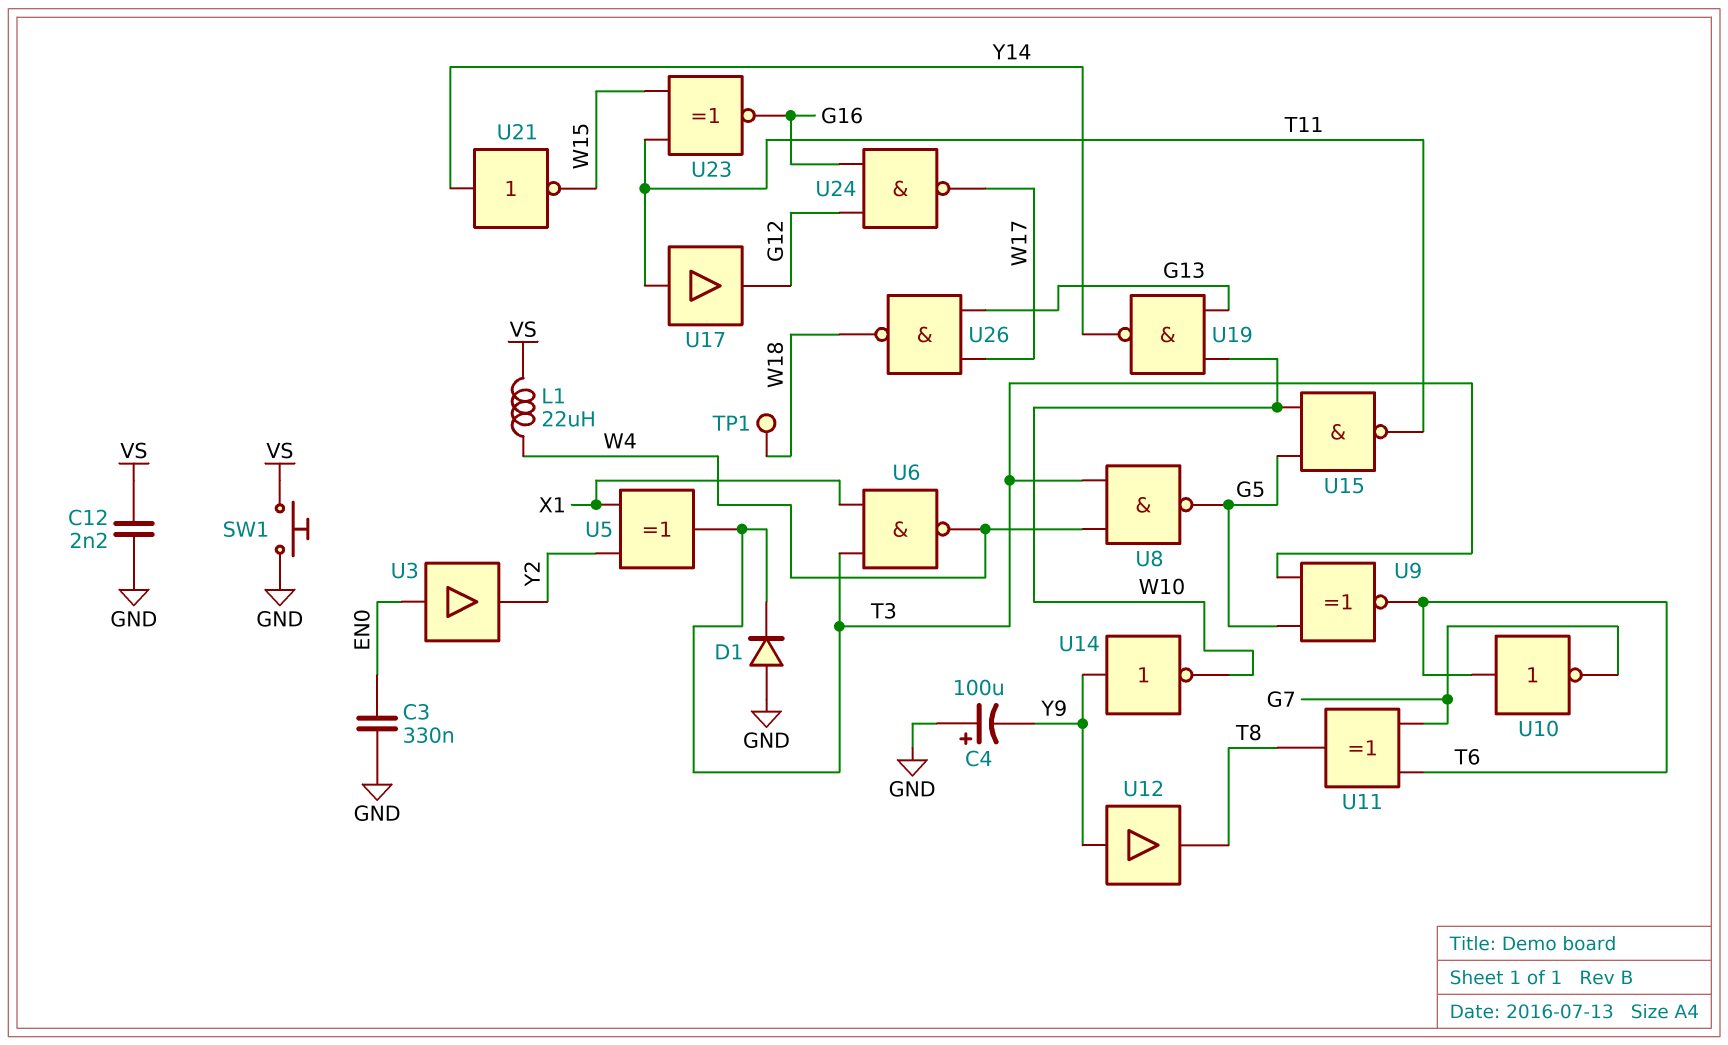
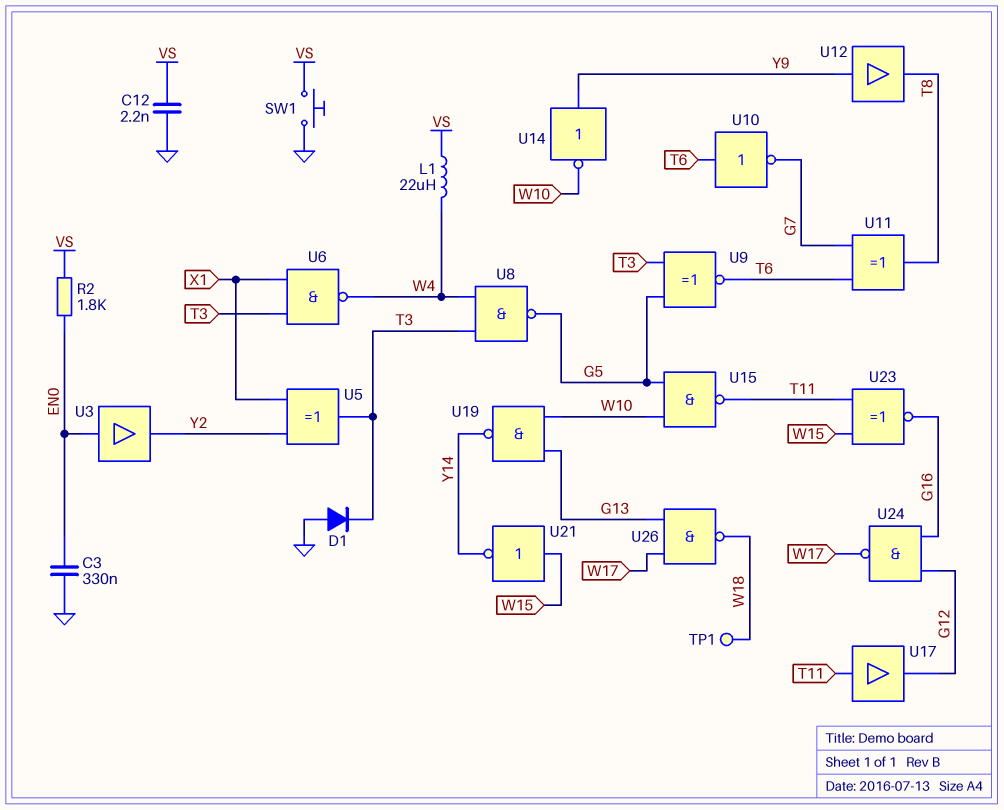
C4: 100uF (plus GND, minus Y9) -> none
R2: none -> 1.8k (EN0, VS)
U21: NOT (in Y14, out W15) -> NOT (in W15, out Y14)

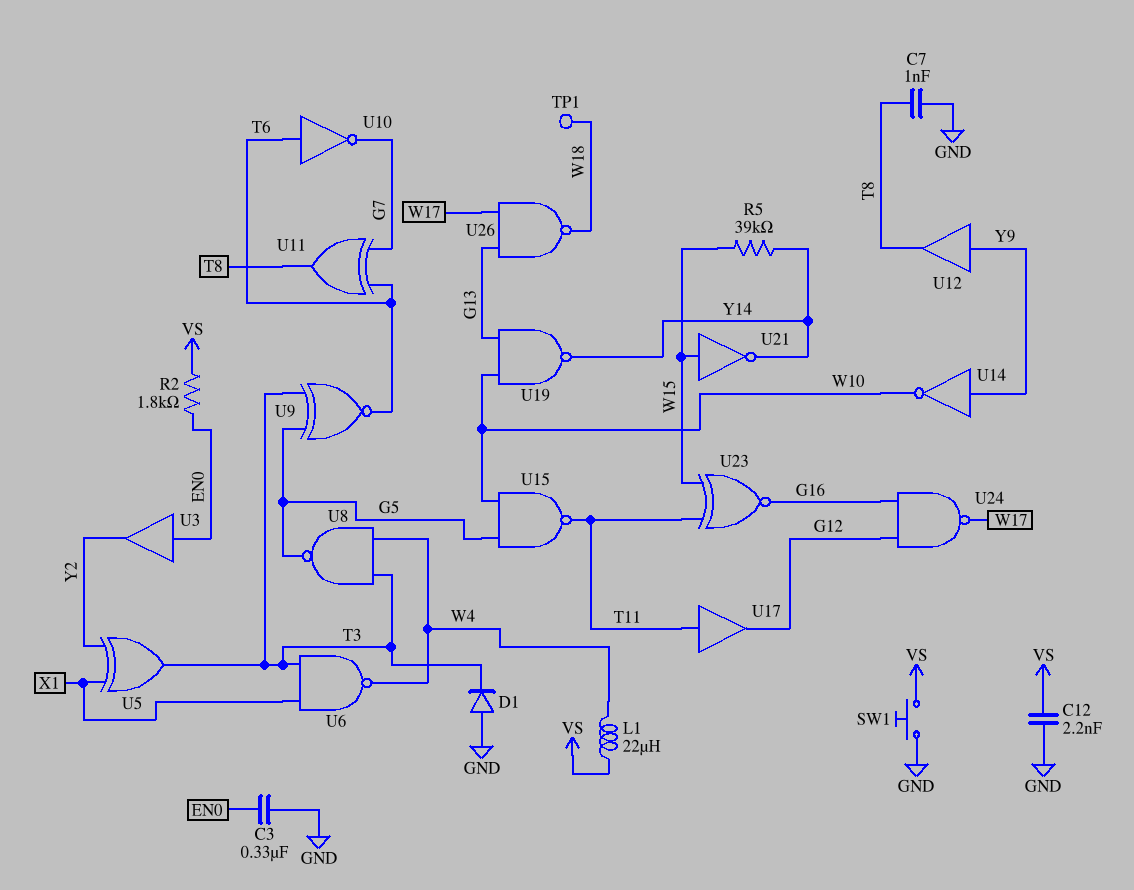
C7: none -> 1nF (GND, T8)
R5: none -> 39k (W15, Y14)

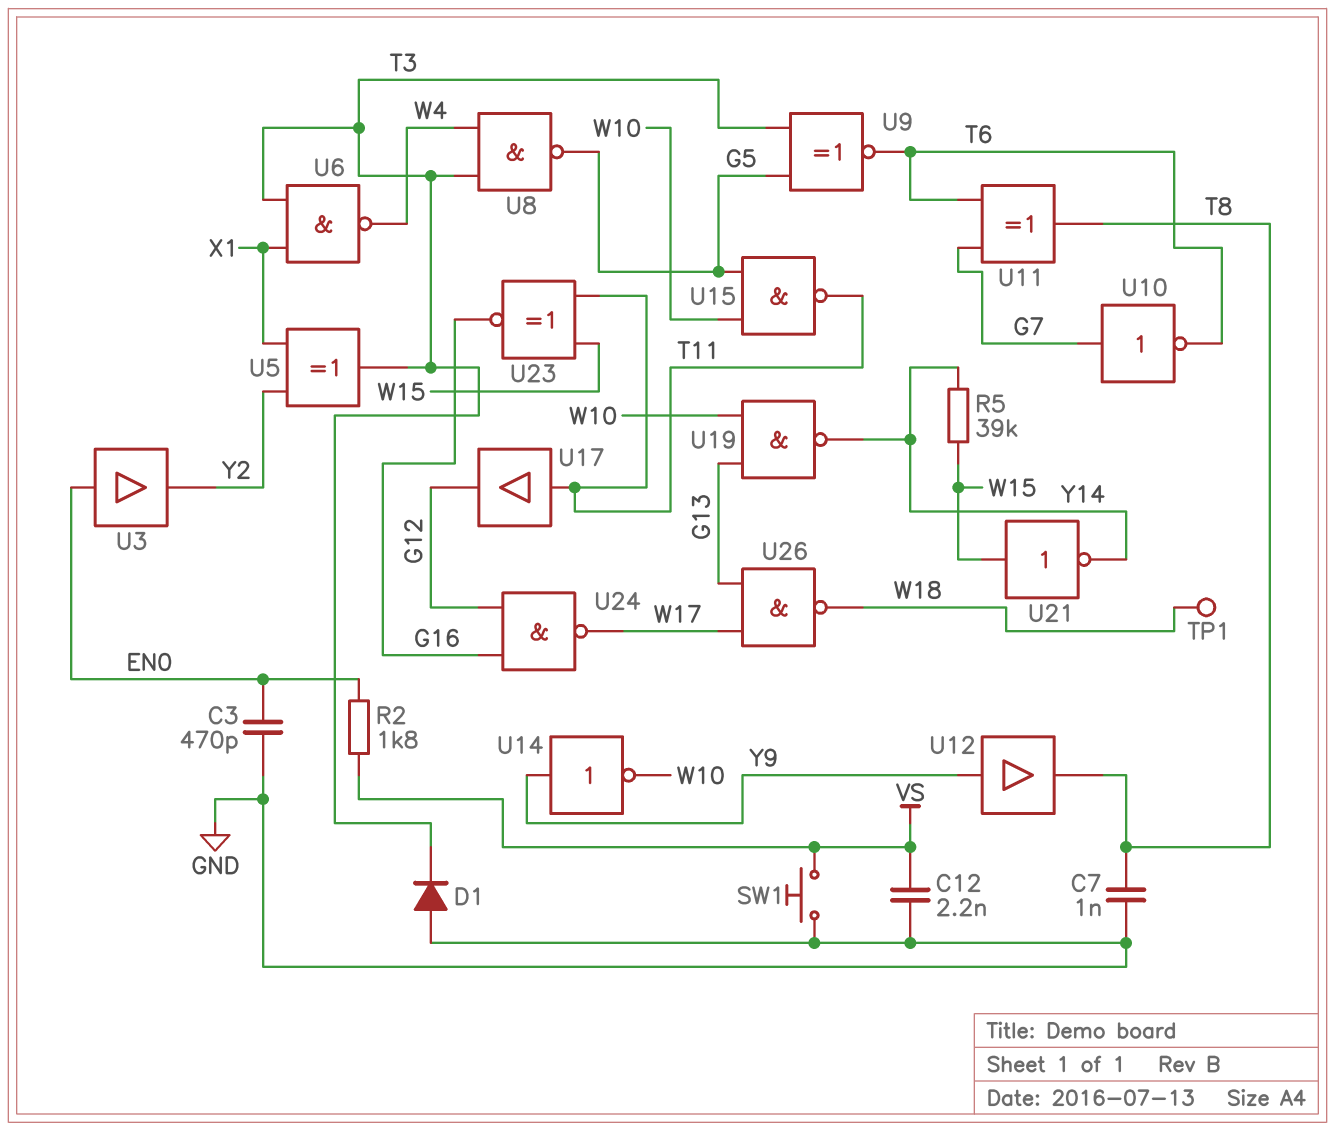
C3: 330nF (EN0, GND) -> 470pF (EN0, GND)
L1: 22uH (VS, W4) -> none
U10: NOT (in T6, out G7) -> NOT (in G7, out T6)

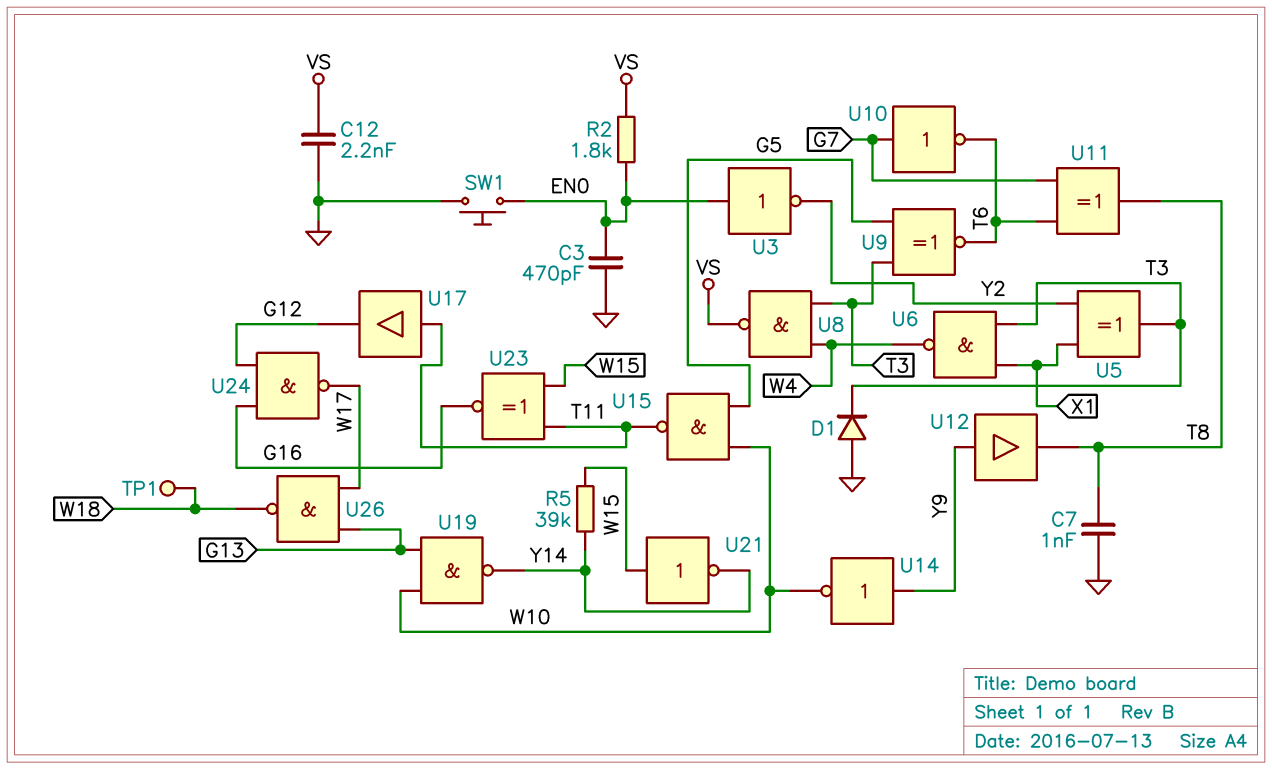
SW1: button (GND, VS) -> button (EN0, GND)
U3: buffer (in EN0, out Y2) -> NOT (in EN0, out Y2)
U8: NAND (in T3, in W4, out G5) -> NAND (in T3, in W4, out VS)

